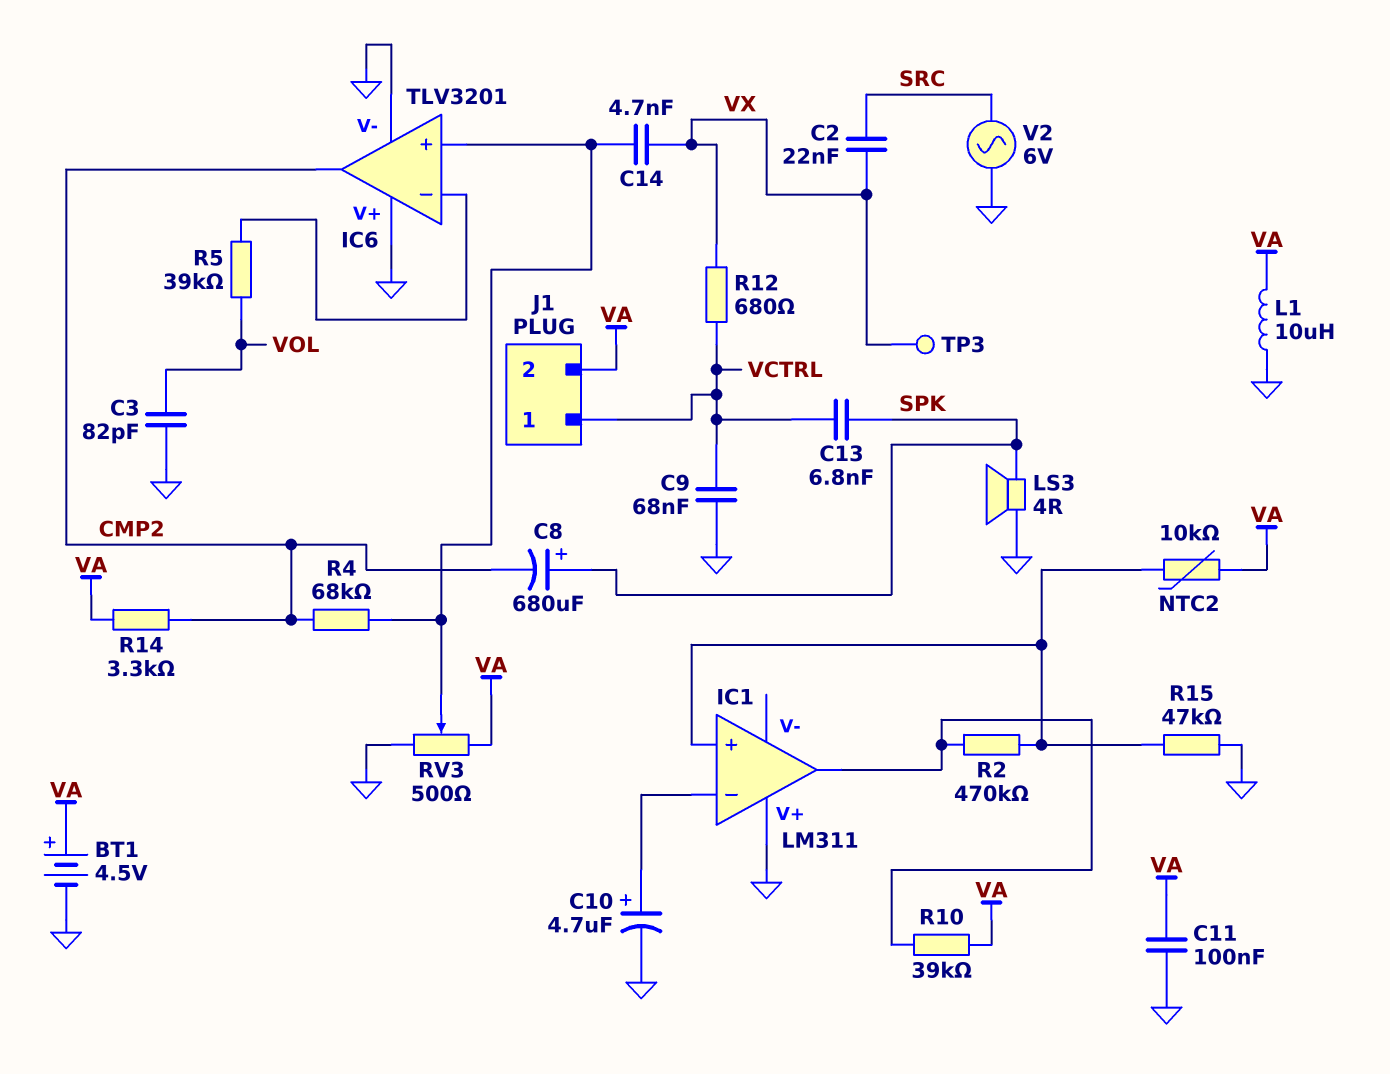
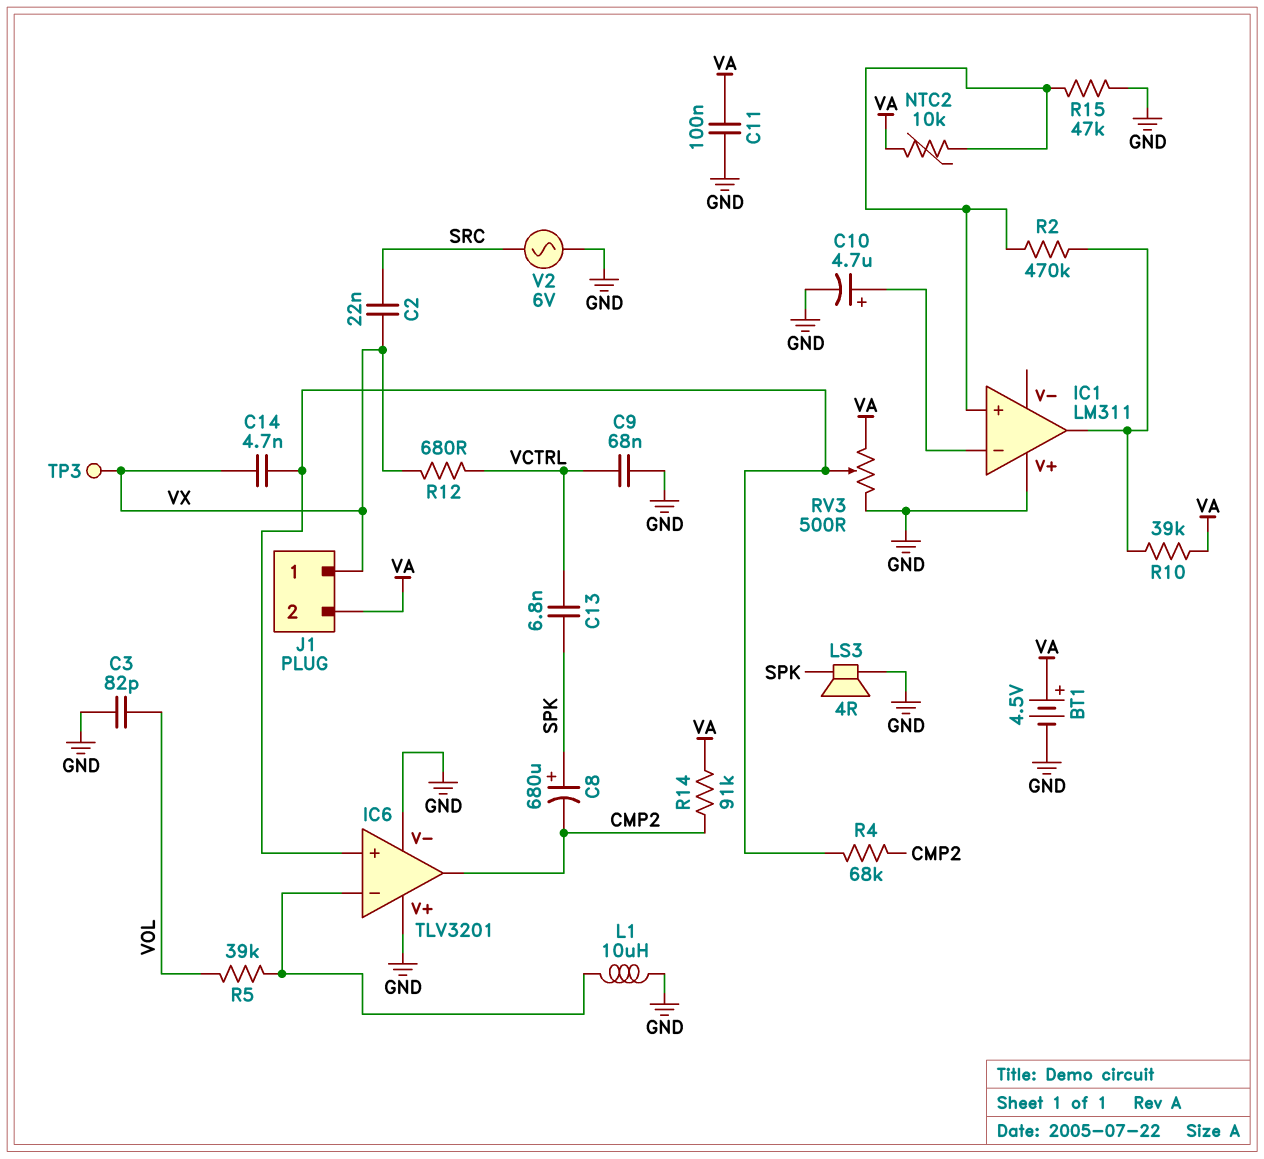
J1 pin 1: VCTRL -> VX
L1: 10uH (GND, VA) -> 10uH (GND, IC6/in-)
R14: 3.3k (CMP2, VA) -> 91k (CMP2, VA)

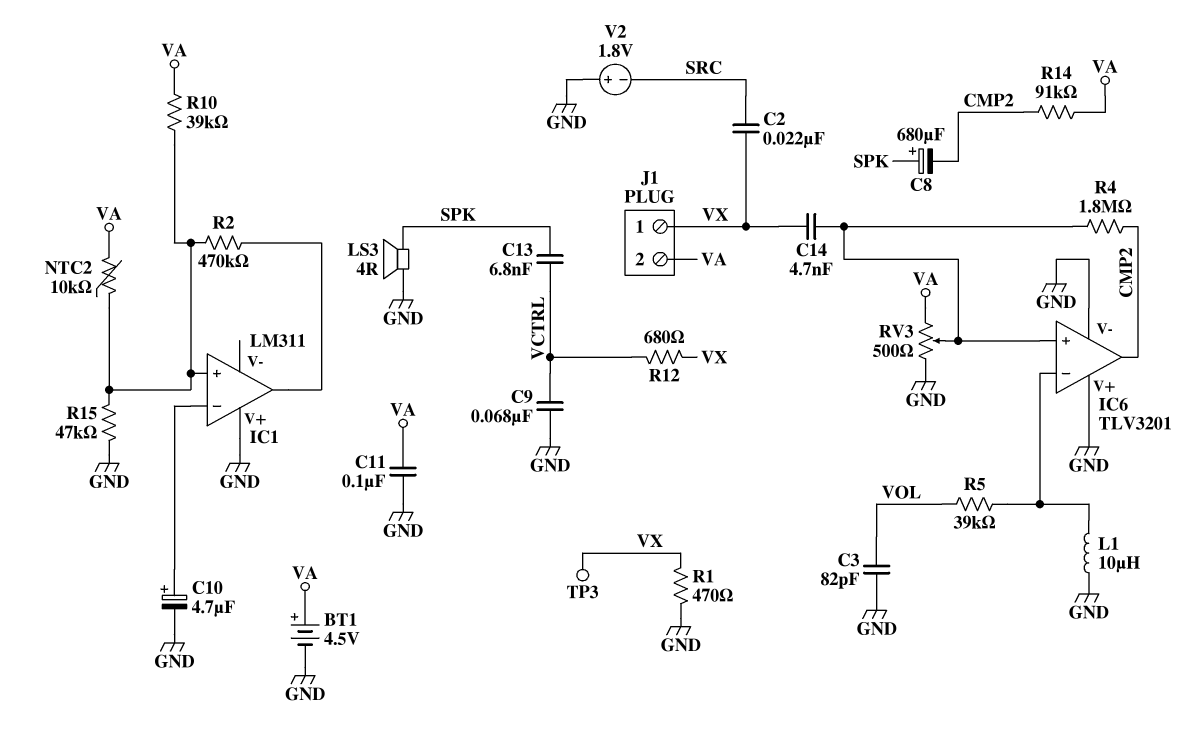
R1: none -> 470 (GND, VX)
R4: 68k (CMP2, IC6/in+) -> 1.8M (CMP2, IC6/in+)
R10: 39k (IC1/out, VA) -> 39k (IC1/in+, VA)
V2: AC 6V (GND, SRC) -> 1.8V (plus GND, minus SRC)

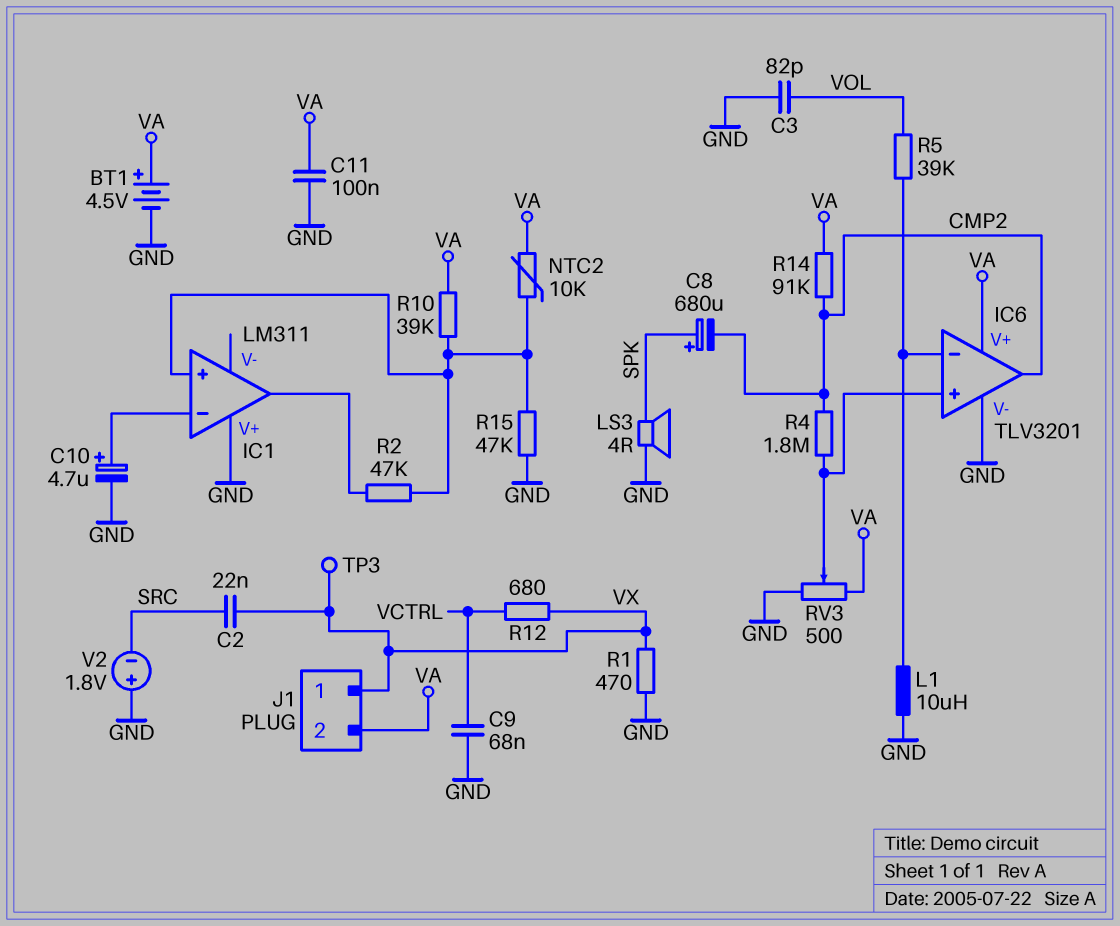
C13: 6.8nF (SPK, VCTRL) -> none
C14: 4.7nF (IC6/in+, VX) -> none
IC6 pin V+: GND -> VA
R2: 470k (IC1/in+, IC1/out) -> 47k (IC1/in+, IC1/out)

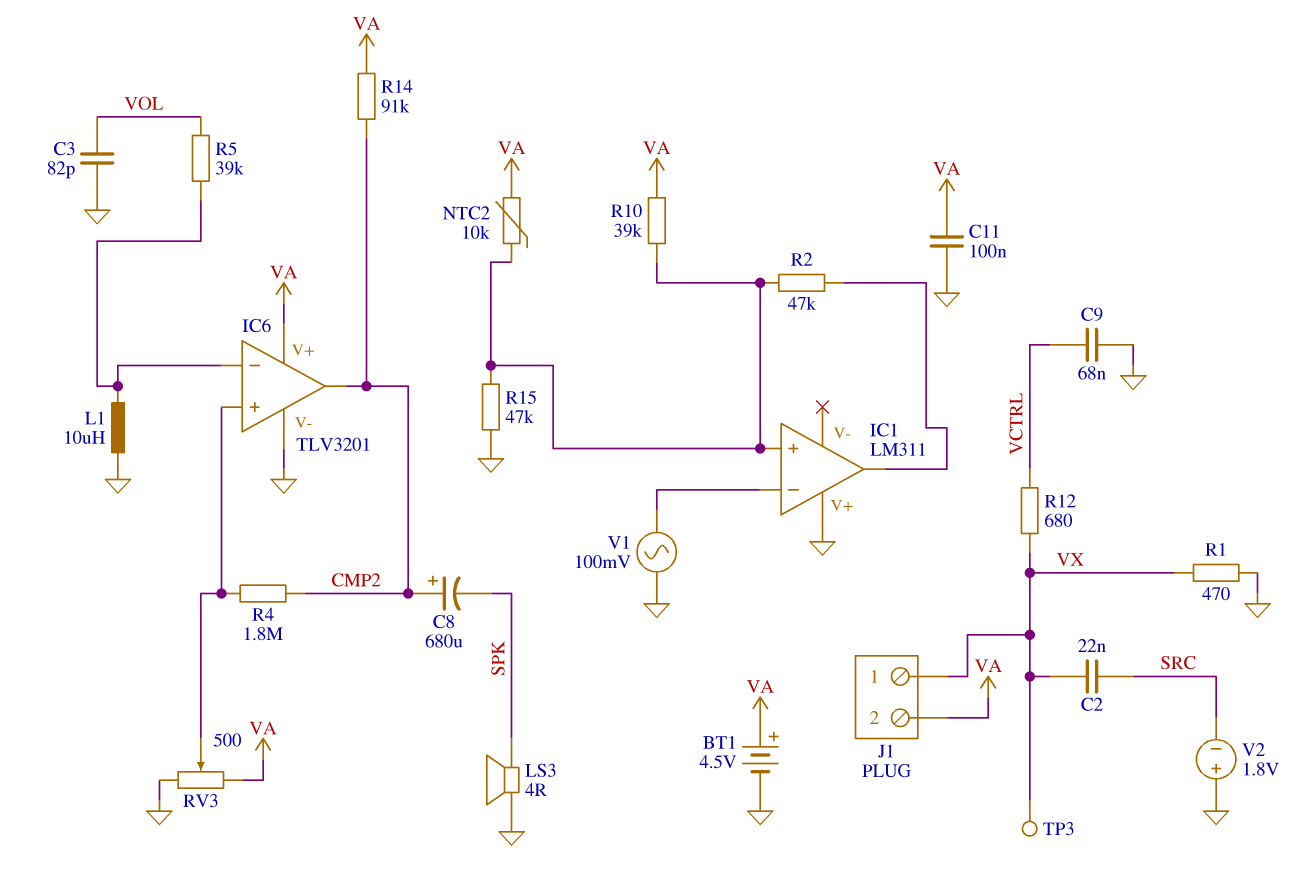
C8: 680uF (plus SPK, minus CMP2) -> 680uF (plus CMP2, minus SPK)
C10: 4.7uF (plus IC1/in-, minus GND) -> none
V1: none -> AC 100mV (GND, IC1/in-)

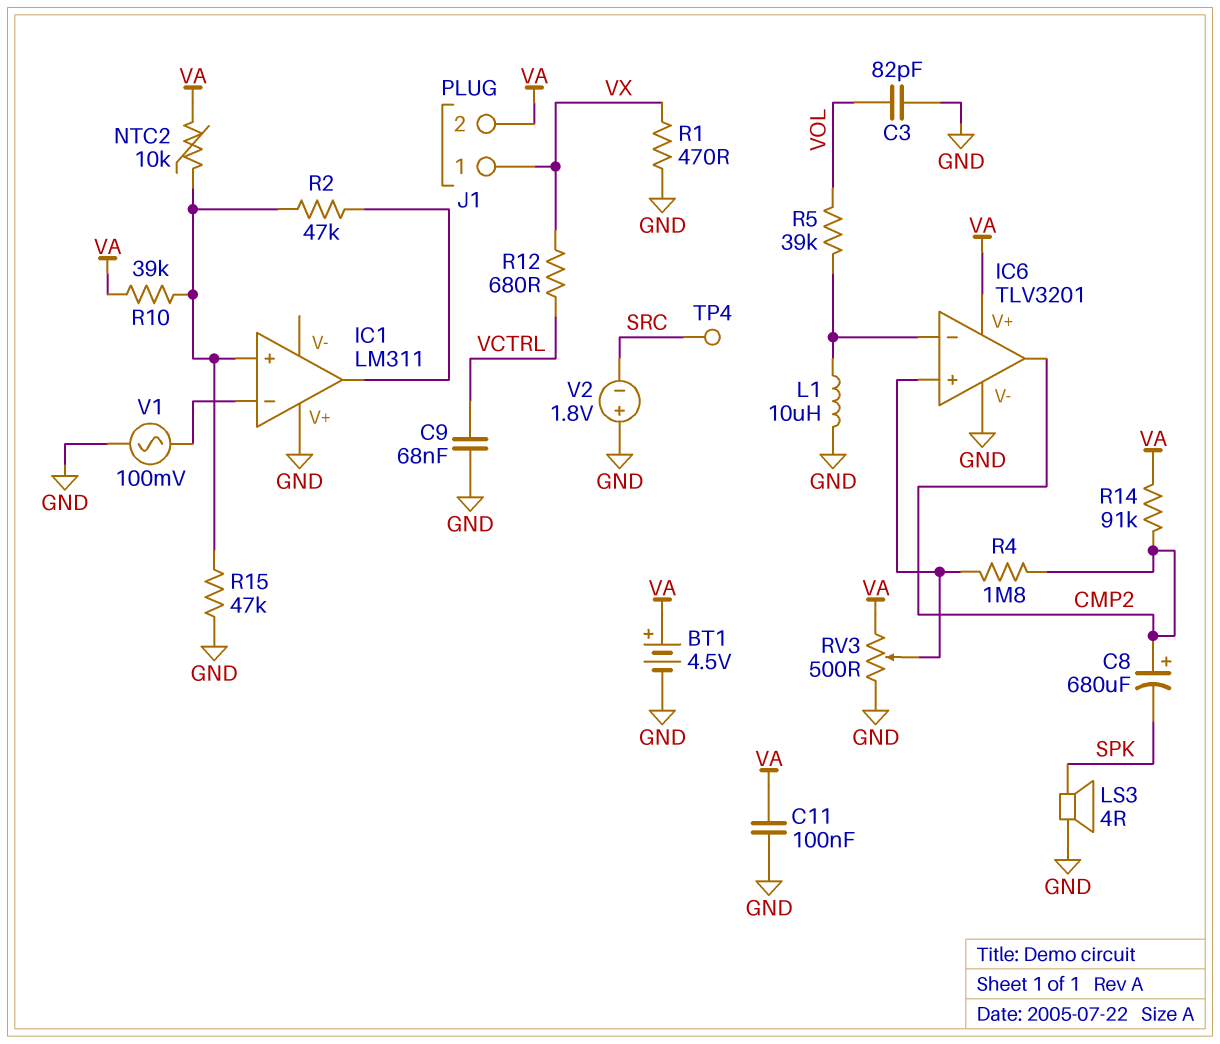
C2: 22nF (SRC, VX) -> none
TP3: test point (VX) -> none
TP4: none -> test point (SRC)

